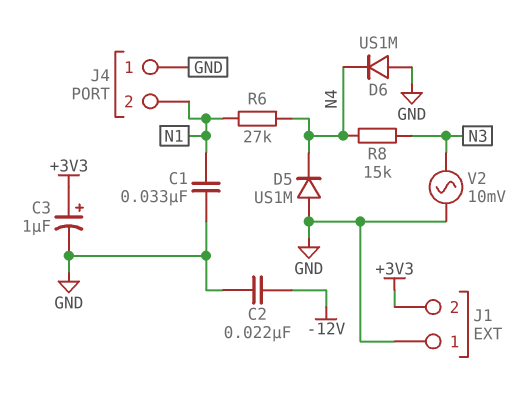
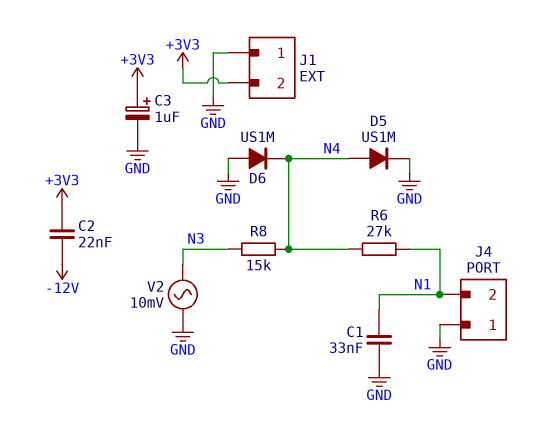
C2: 22nF (-12V, GND) -> 22nF (+3V3, -12V)
D5: diode US1M (A GND, K N4) -> diode US1M (A N4, K GND)

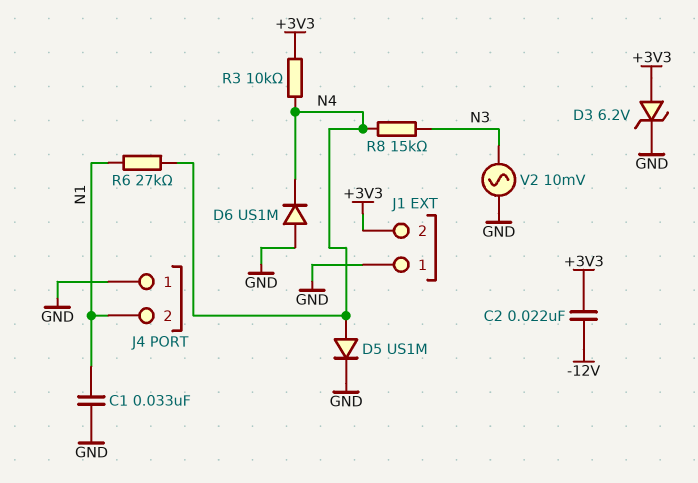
C3: 1uF (plus +3V3, minus GND) -> none
D3: none -> zener 6.2V (A +3V3, K GND)
R3: none -> 10k (+3V3, N4)

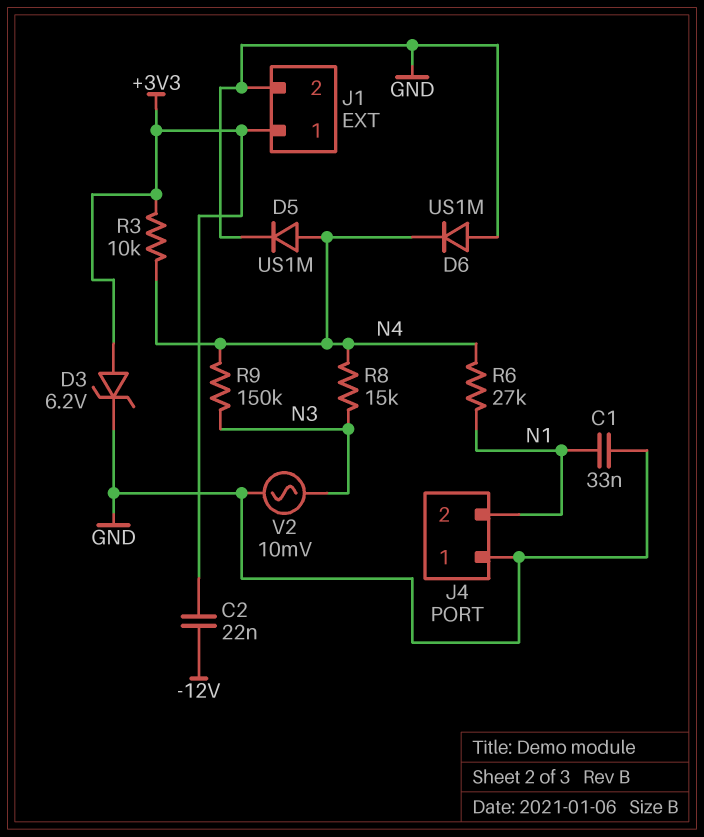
J1 pin 1: GND -> +3V3
J1 pin 2: +3V3 -> GND
R9: none -> 150k (N3, N4)

